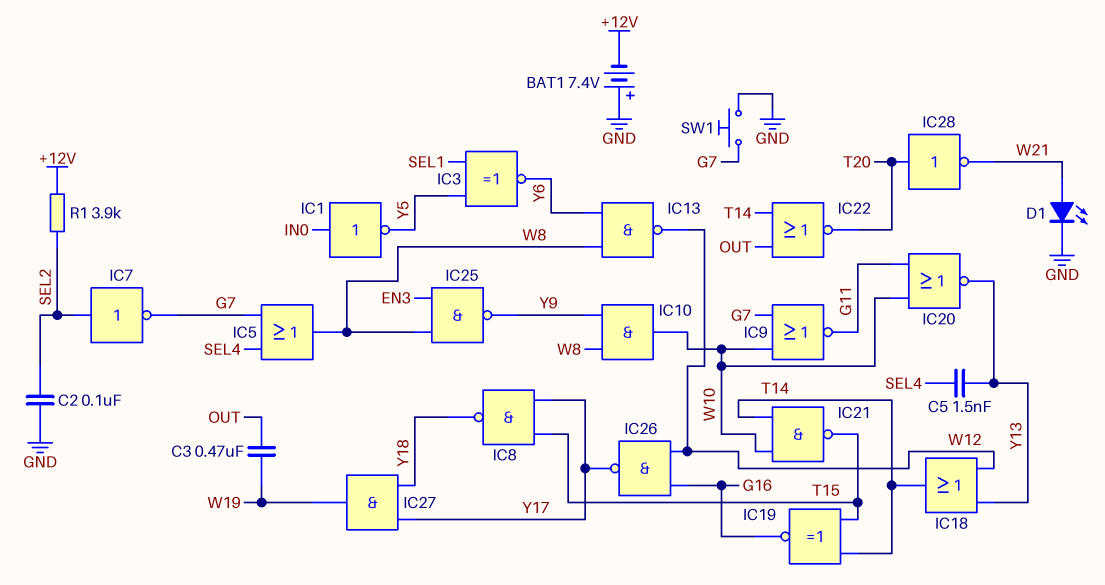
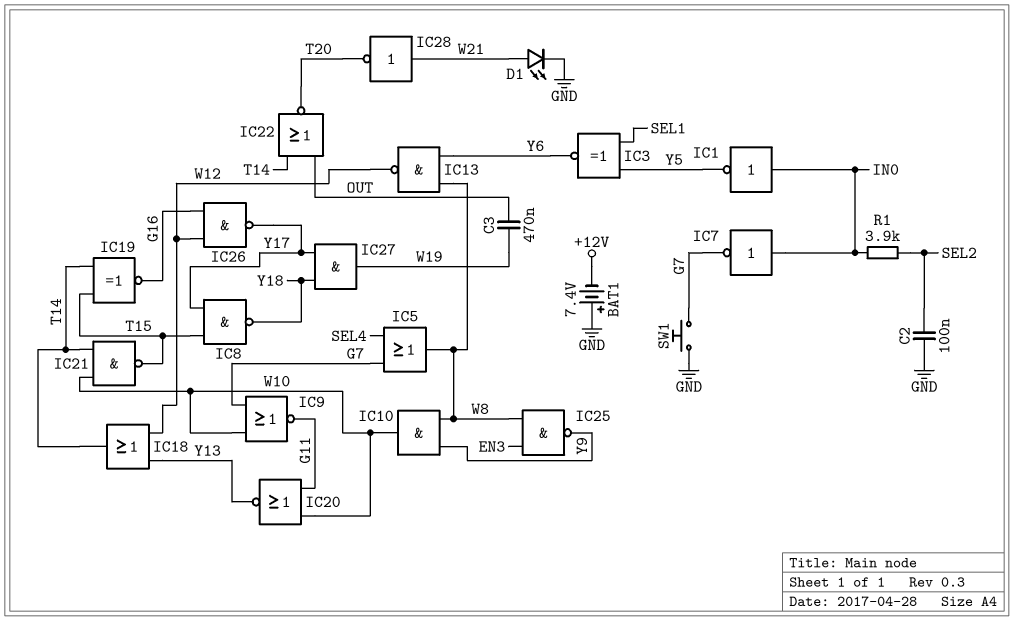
C5: 1.5nF (SEL4, Y13) -> none
IC7: NOT (in SEL2, out G7) -> NOT (in IN0, out G7)
IC28: NOT (in T20, out W21) -> NOT (in W21, out T20)
R1: 3.9k (+12V, SEL2) -> 3.9k (IN0, SEL2)

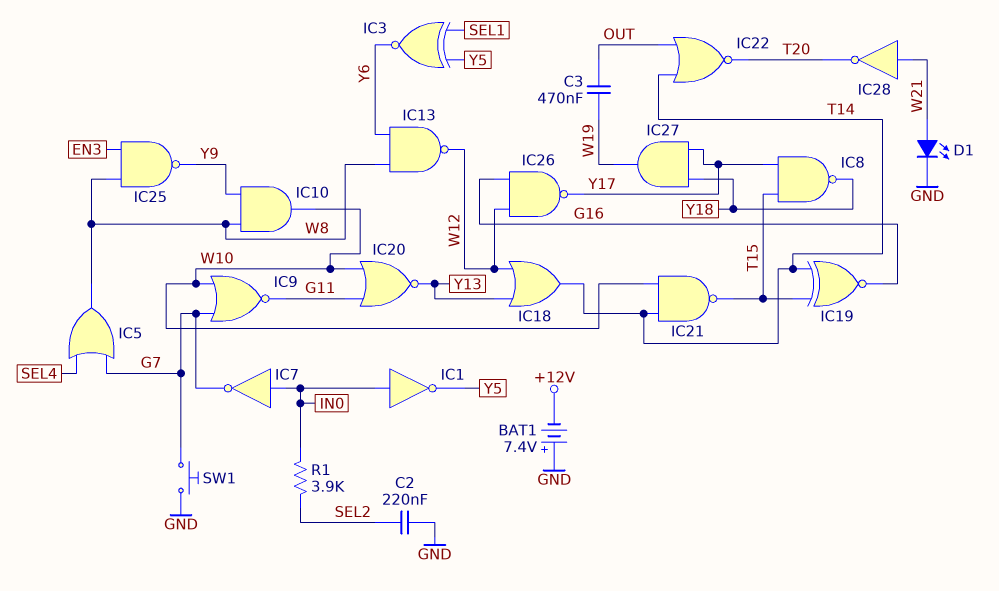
C2: 100nF (GND, SEL2) -> 220nF (GND, SEL2)

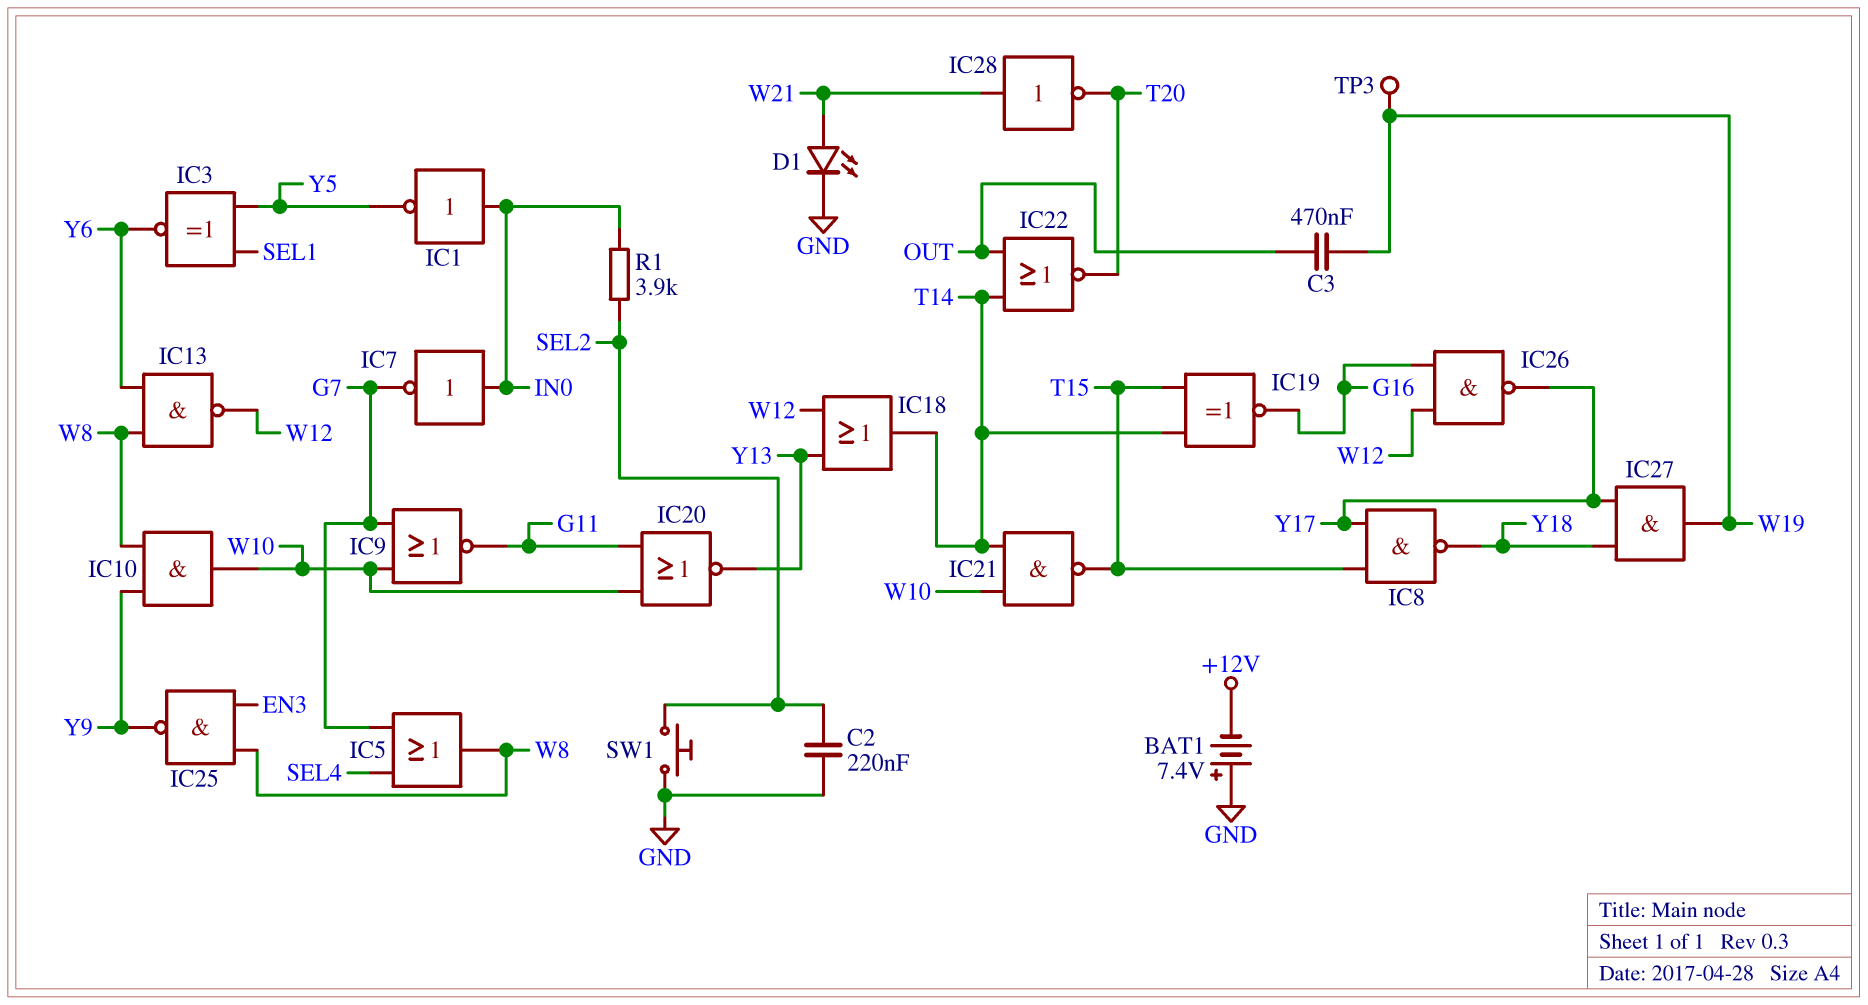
SW1: button (G7, GND) -> button (GND, SEL2)
TP3: none -> test point (W19)

